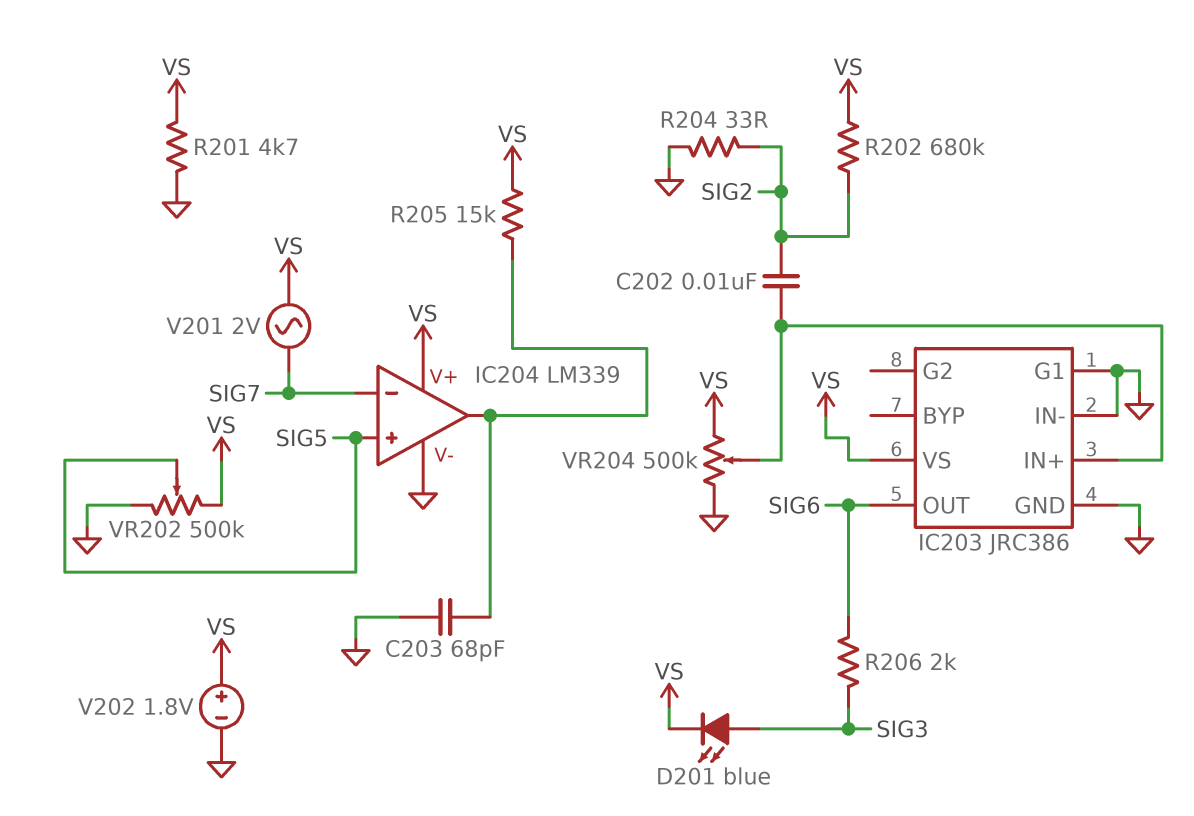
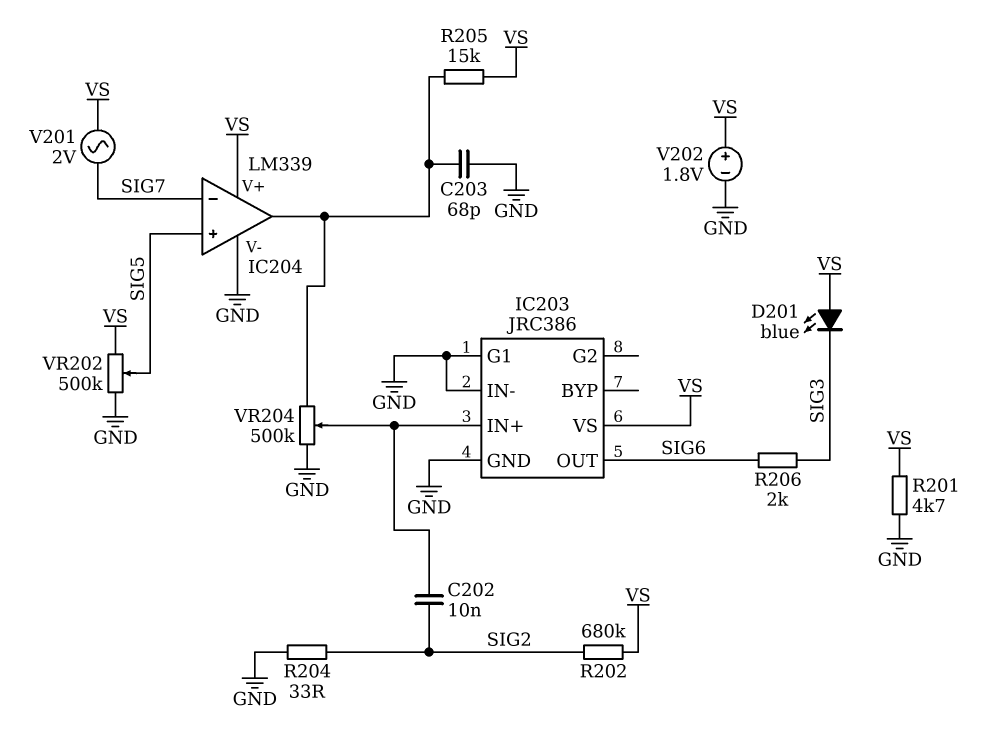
D201: LED blue (A SIG3, K VS) -> LED blue (A VS, K SIG3)
VR204: 500k (GND, VS, wiper IC203/IN+) -> 500k (GND, IC204/out, wiper IC203/IN+)

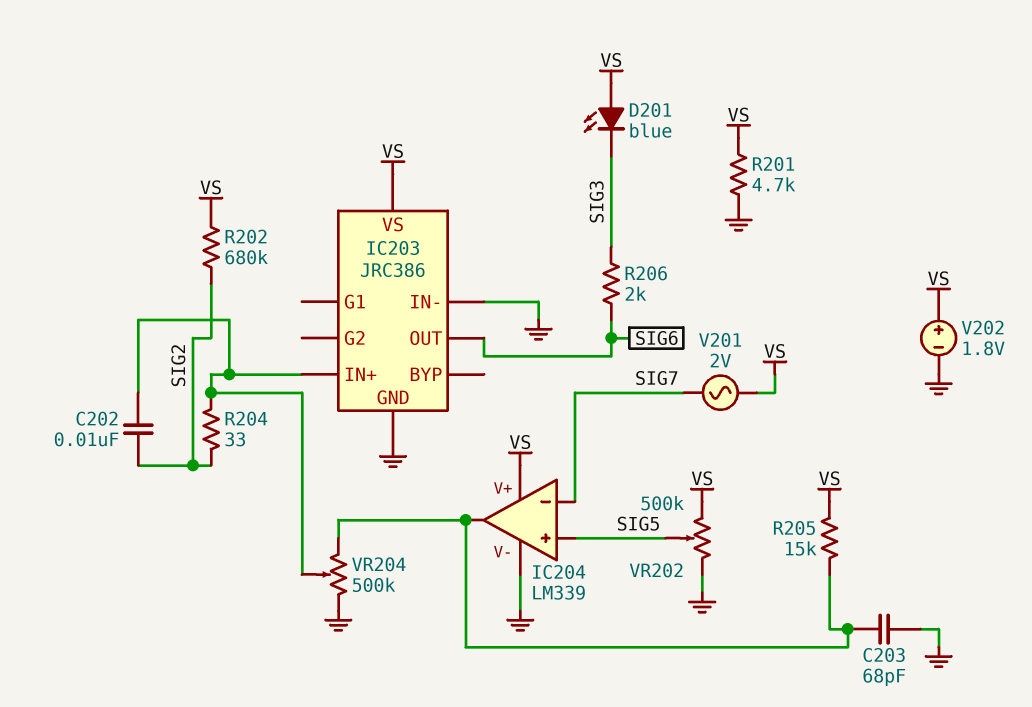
IC203 pin G1: GND -> none
R204: 33 (GND, SIG2) -> 33 (IC203/IN+, SIG2)

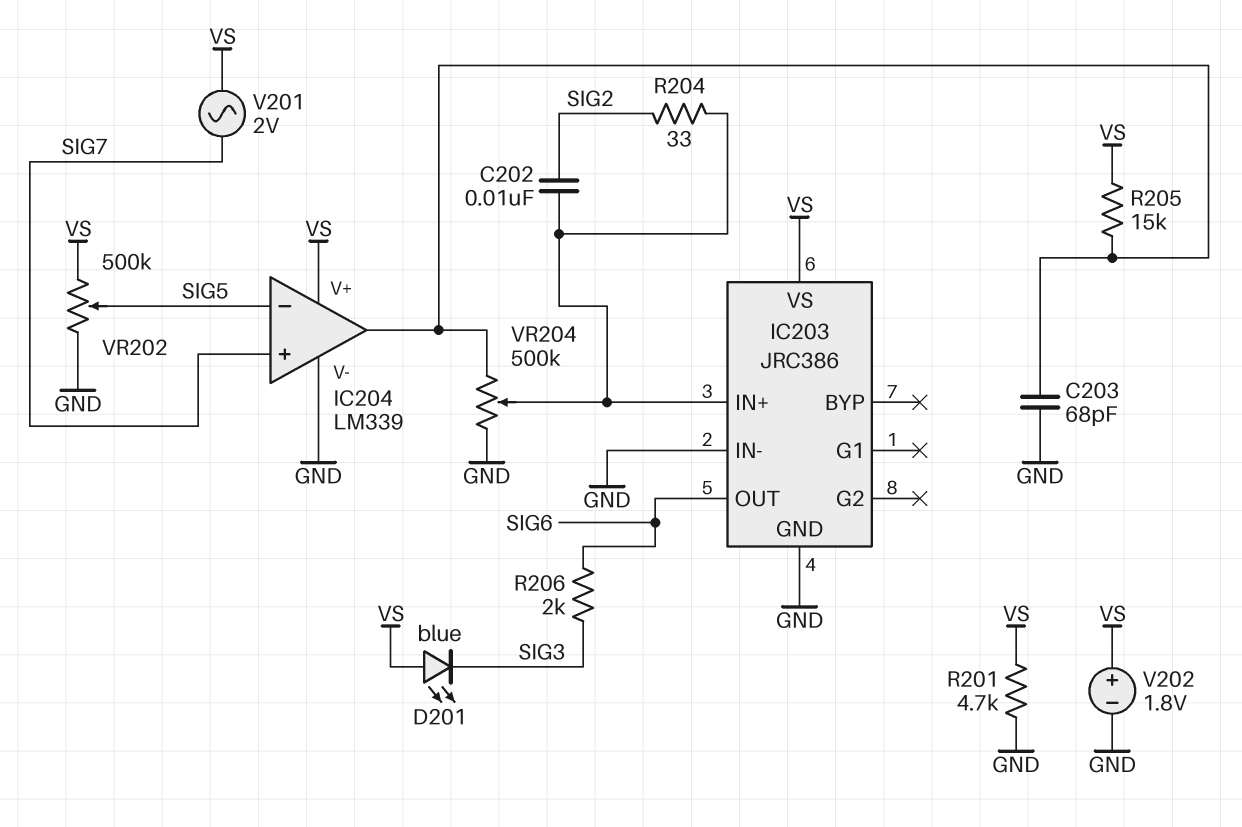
IC204 pin in+: SIG5 -> SIG7
IC204 pin in-: SIG7 -> SIG5
R202: 680k (SIG2, VS) -> none

